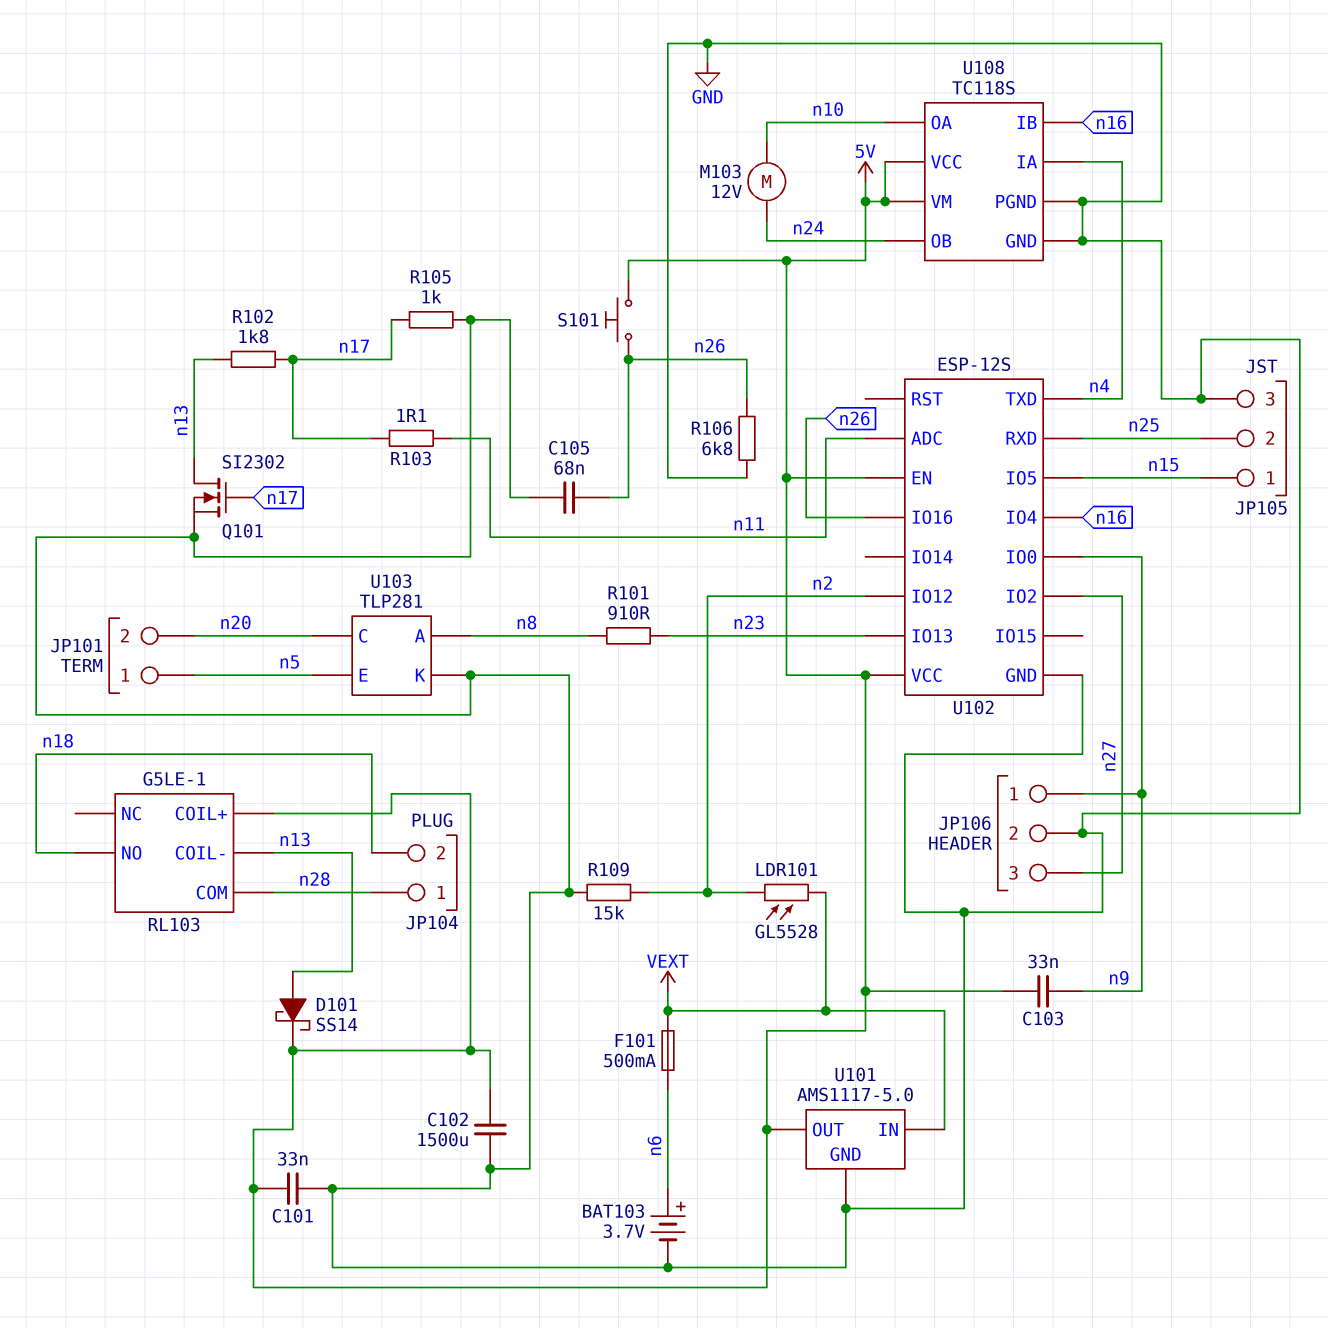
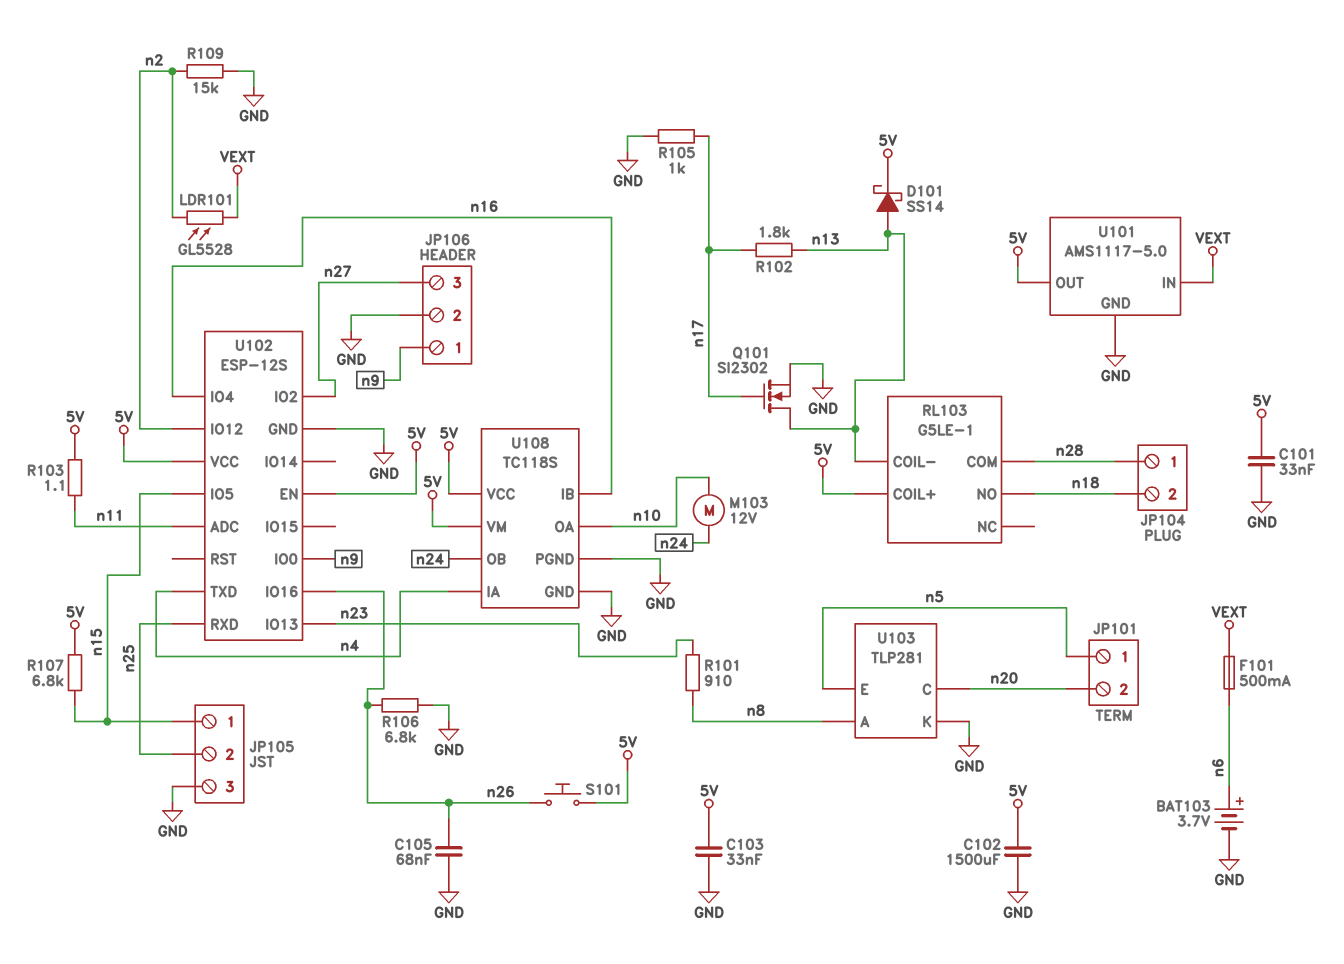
C103: 33nF (5V, n9) -> 33nF (5V, GND)
R103: 1.1 (n11, n17) -> 1.1 (5V, n11)
R107: none -> 6.8k (5V, n15)

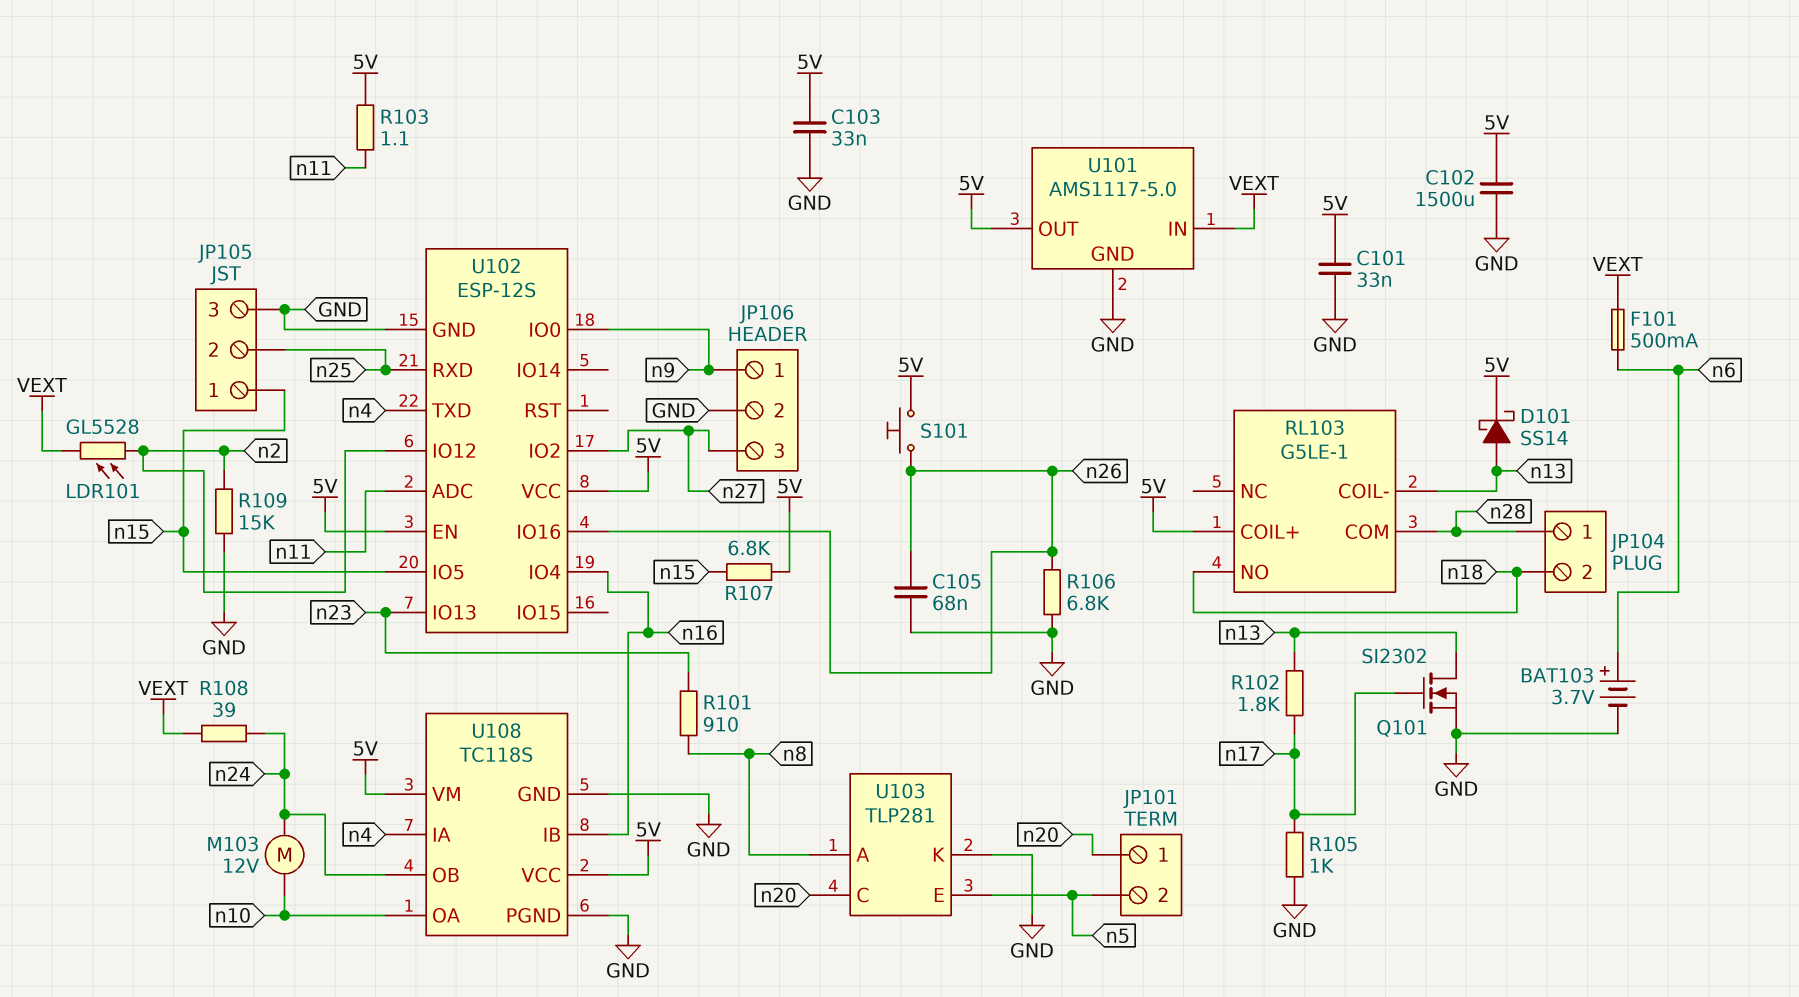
JP101 pin 1: n5 -> n20
JP101 pin 2: n20 -> n5
R108: none -> 39 (VEXT, n24)

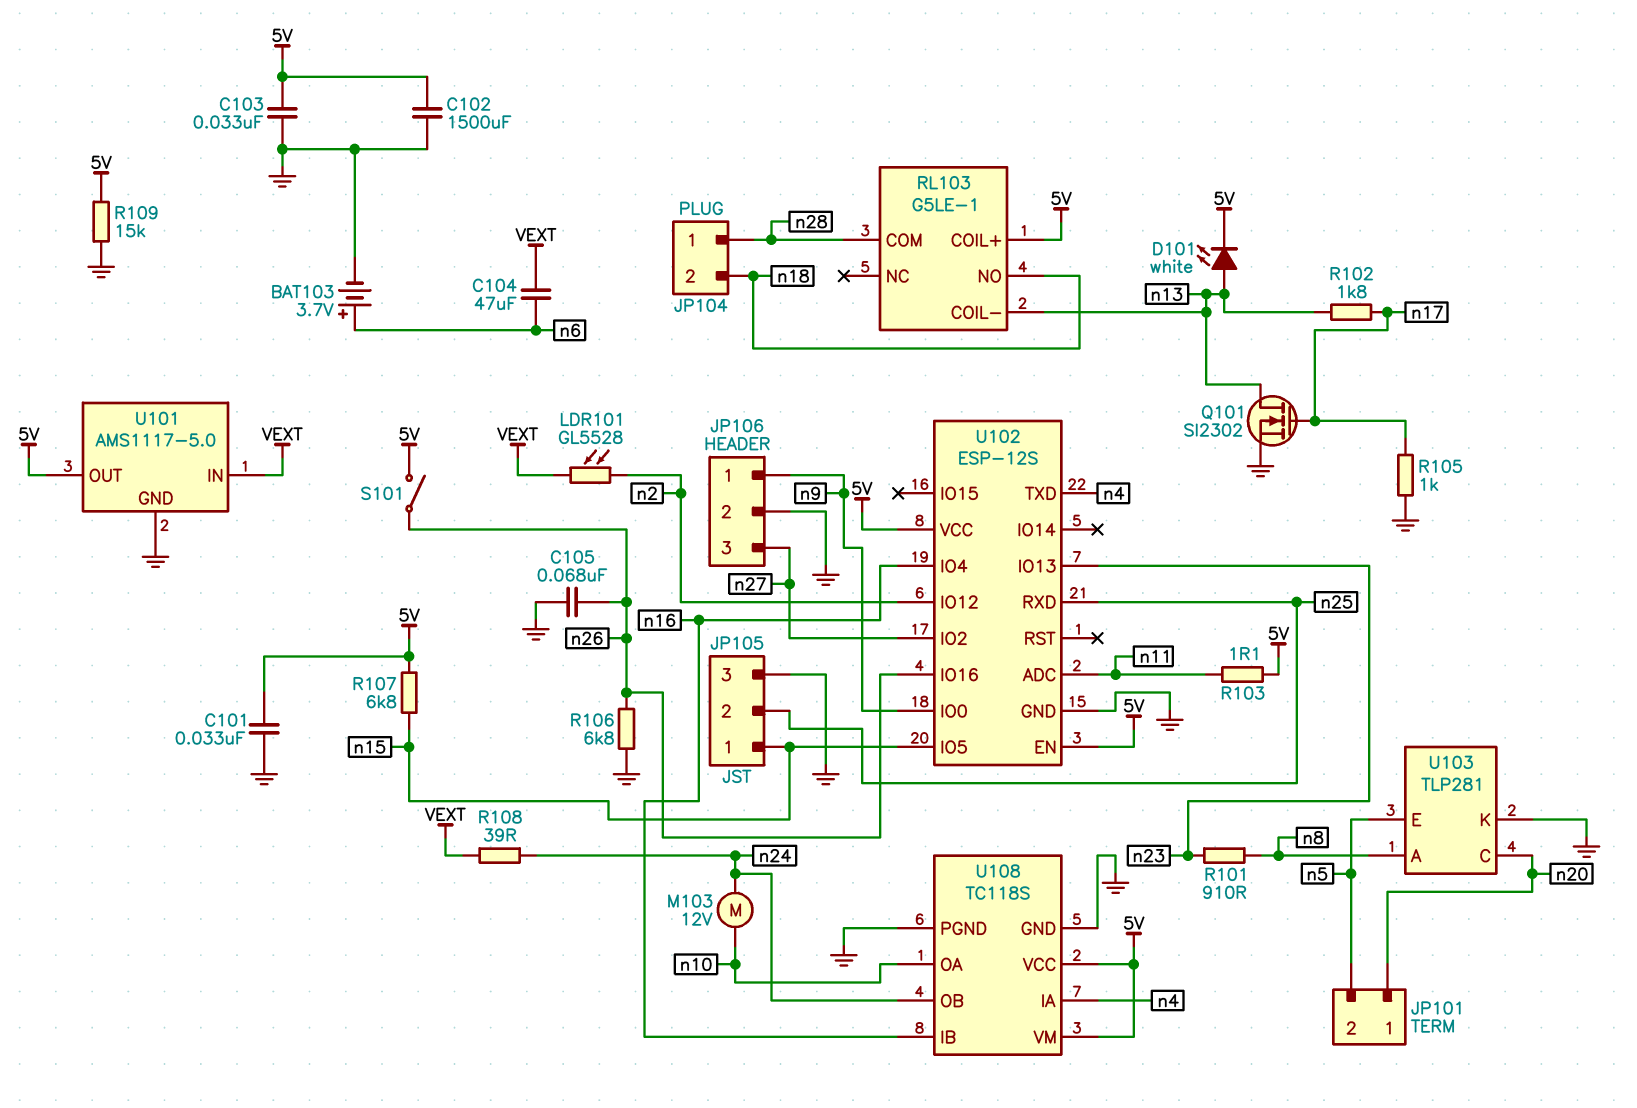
C104: none -> 47uF (VEXT, n6)
D101: schottky SS14 (A n13, K 5V) -> LED white (A n13, K 5V)
F101: 500mA (VEXT, n6) -> none
R109: 15k (GND, n2) -> 15k (5V, GND)
S101: button (5V, n26) -> switch (5V, n26)

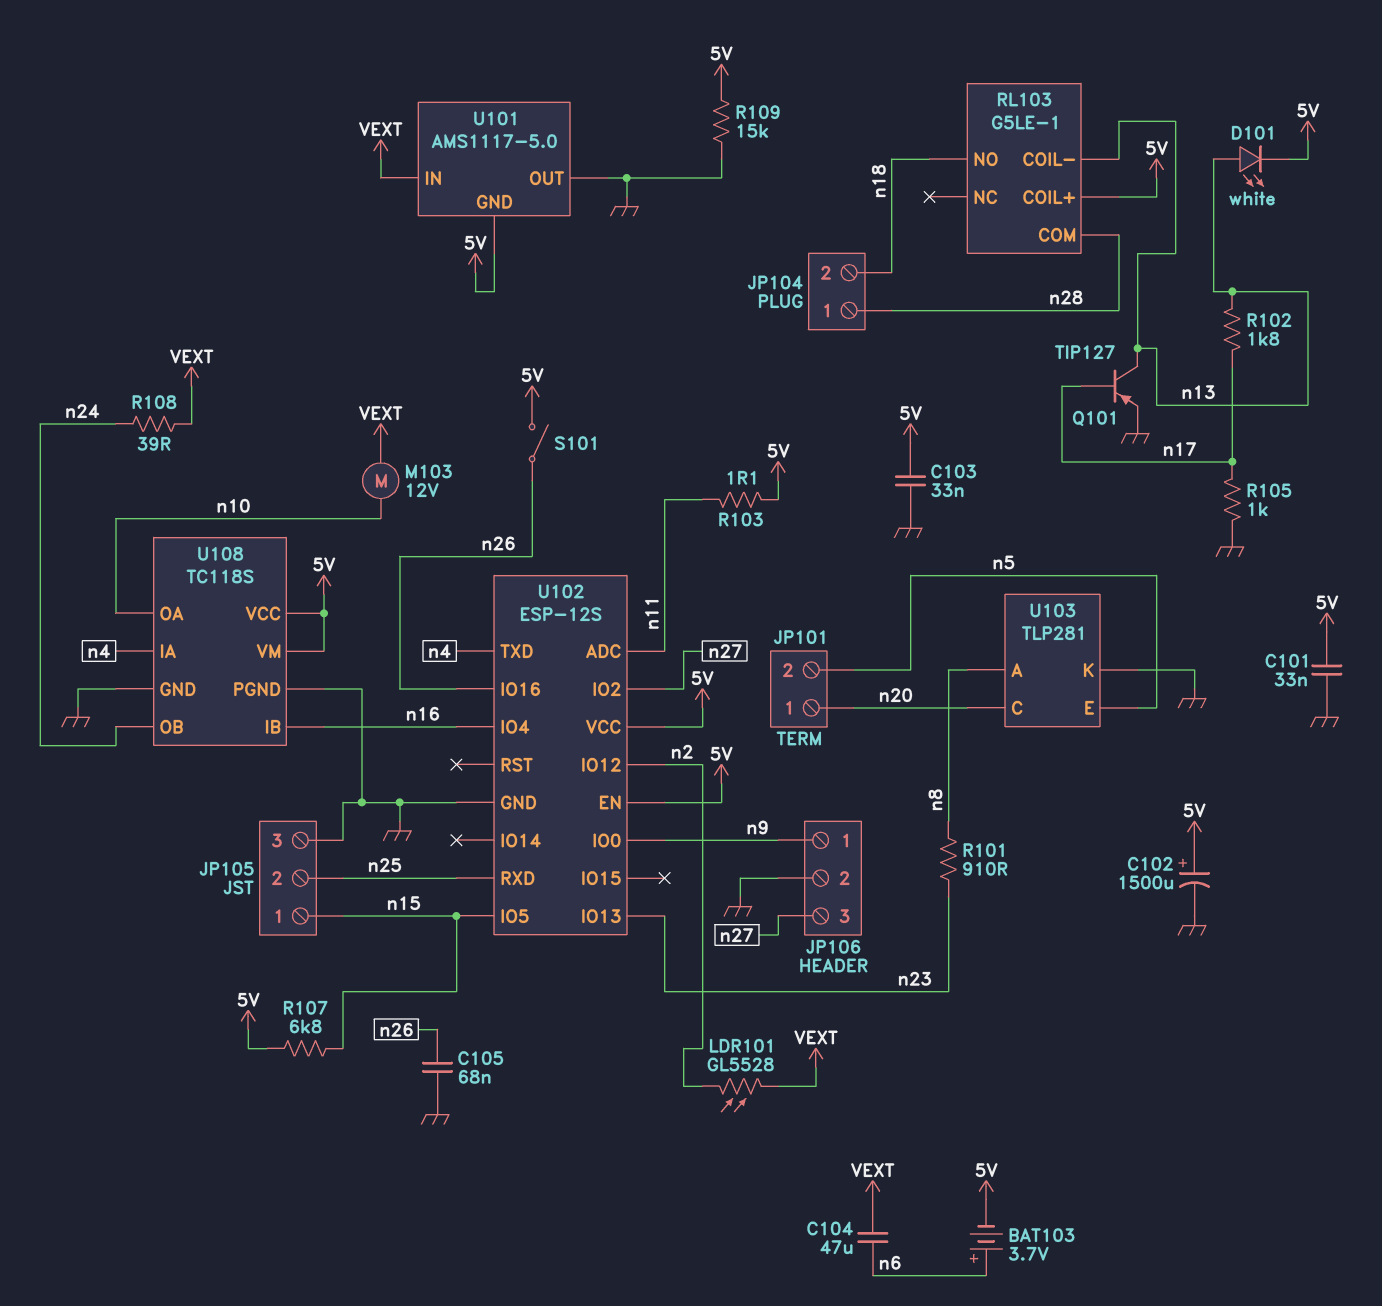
BAT103: 3.7V (plus n6, minus GND) -> 3.7V (plus n6, minus 5V)
C102: 1500uF (5V, GND) -> 1500uF (plus 5V, minus GND)
M103: motor 12V (n10, n24) -> motor 12V (VEXT, n10)
Q101: NMOS SI2302 (G n17, D n13, S GND) -> PNP TIP127 (B n17, C n13, E GND)
R106: 6.8k (GND, n26) -> none
U101 pin GND: GND -> 5V
U101 pin OUT: 5V -> GND

